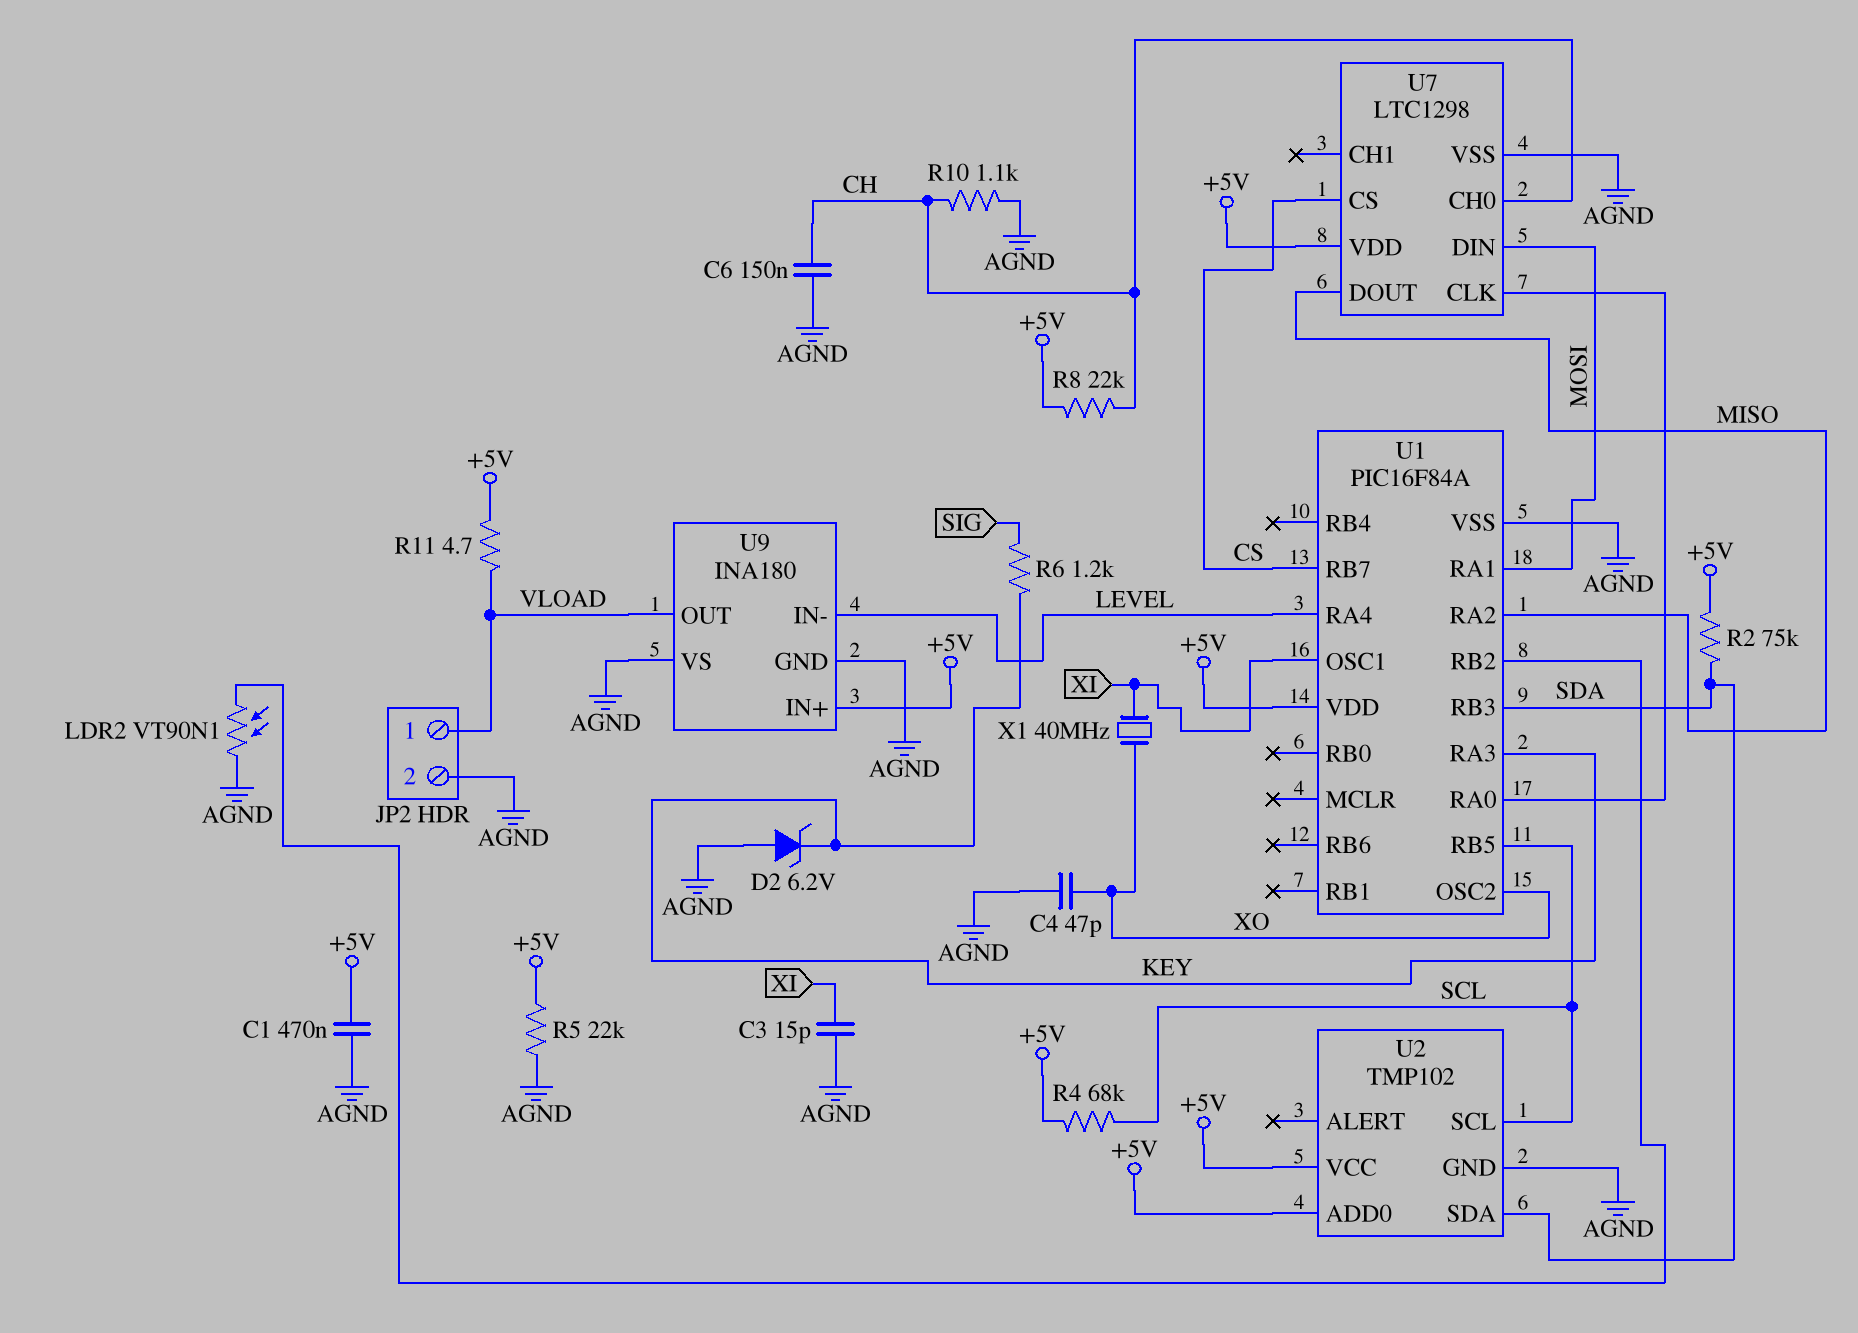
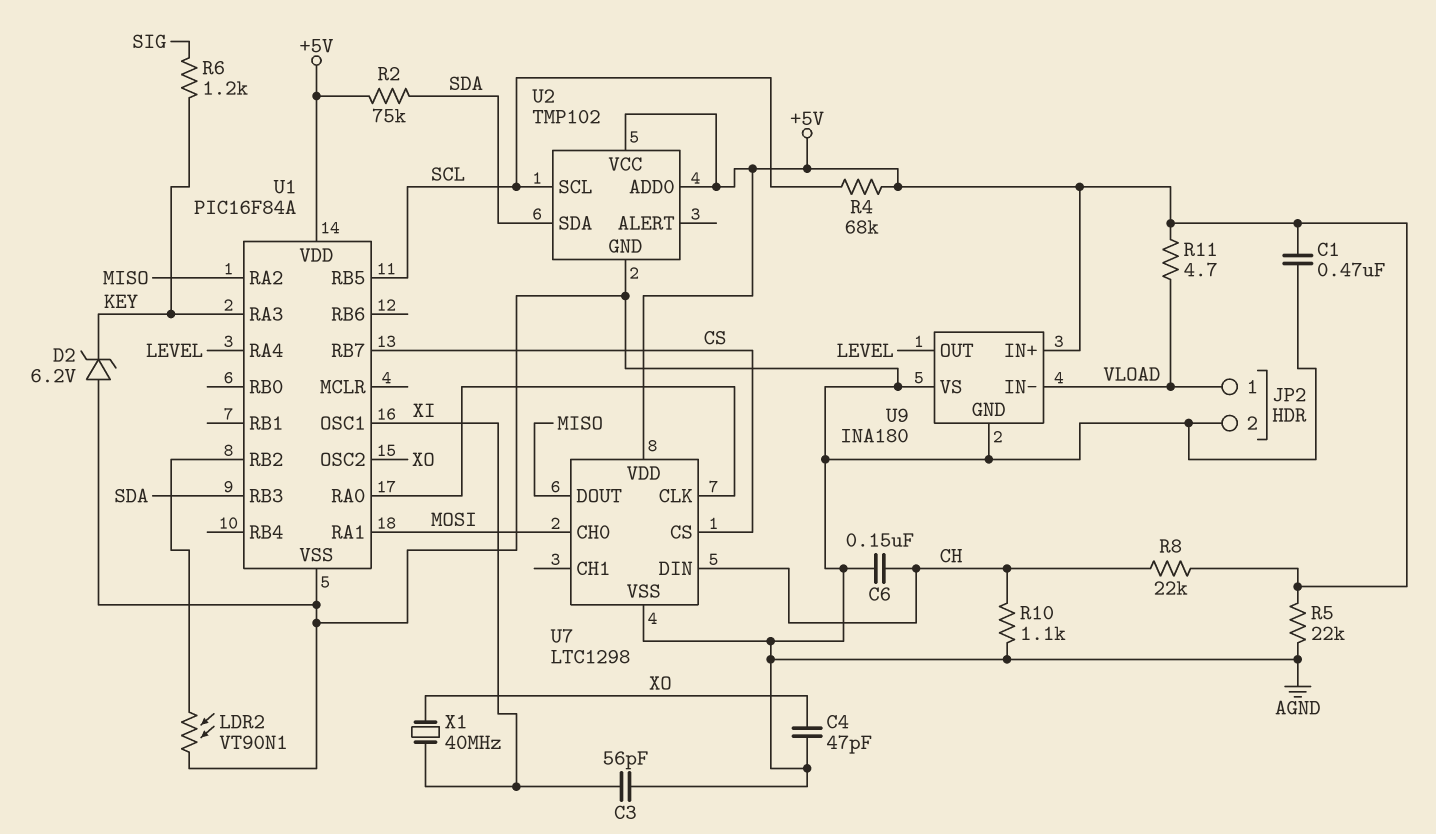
C3: 15pF (AGND, XI) -> 56pF (AGND, XI)
U7 pin CH0: CH -> MOSI
U7 pin DIN: MOSI -> CH
U9 pin IN-: LEVEL -> VLOAD
U9 pin OUT: VLOAD -> LEVEL

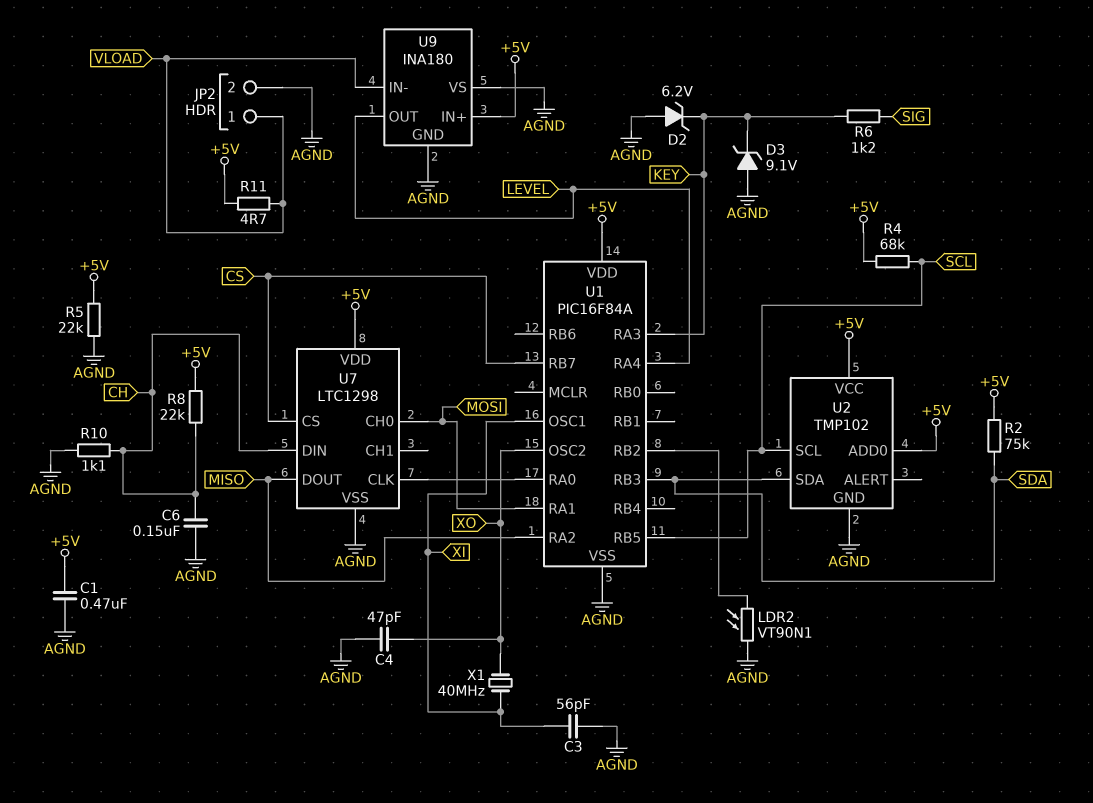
D3: none -> zener 9.1V (A AGND, K KEY)

